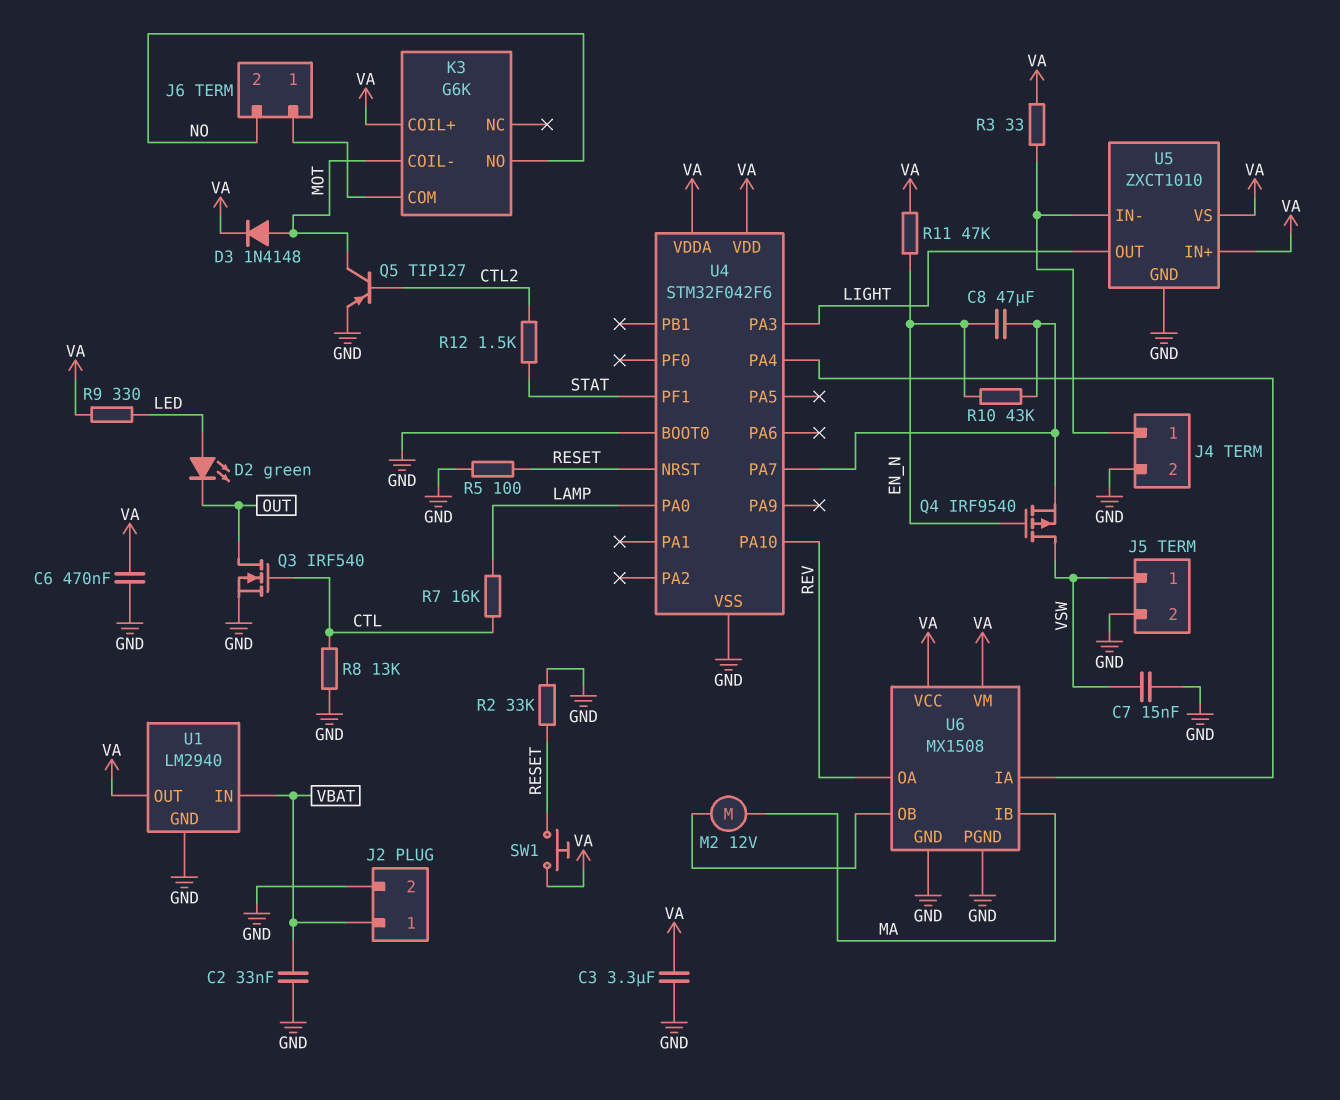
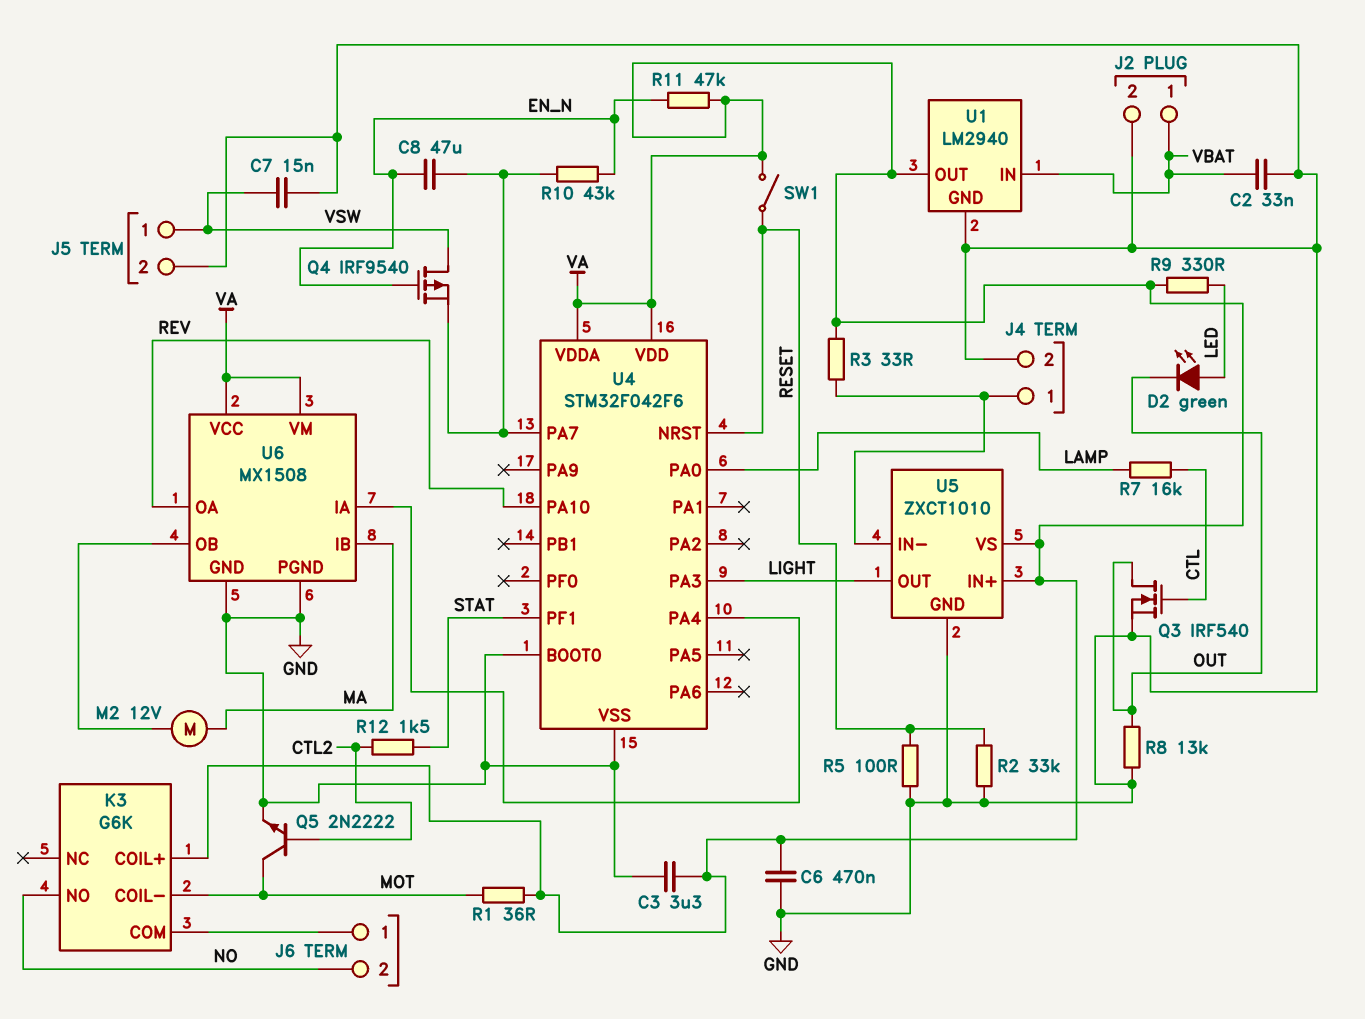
D3: diode 1N4148 (A MOT, K VA) -> none
Q5: PNP TIP127 (B CTL2, C MOT, E GND) -> NPN 2N2222 (B CTL2, C MOT, E GND)
R1: none -> 36 (MOT, VA)
R8: 13k (CTL, GND) -> 13k (GND, OUT)
SW1: button (RESET, VA) -> switch (RESET, VA)

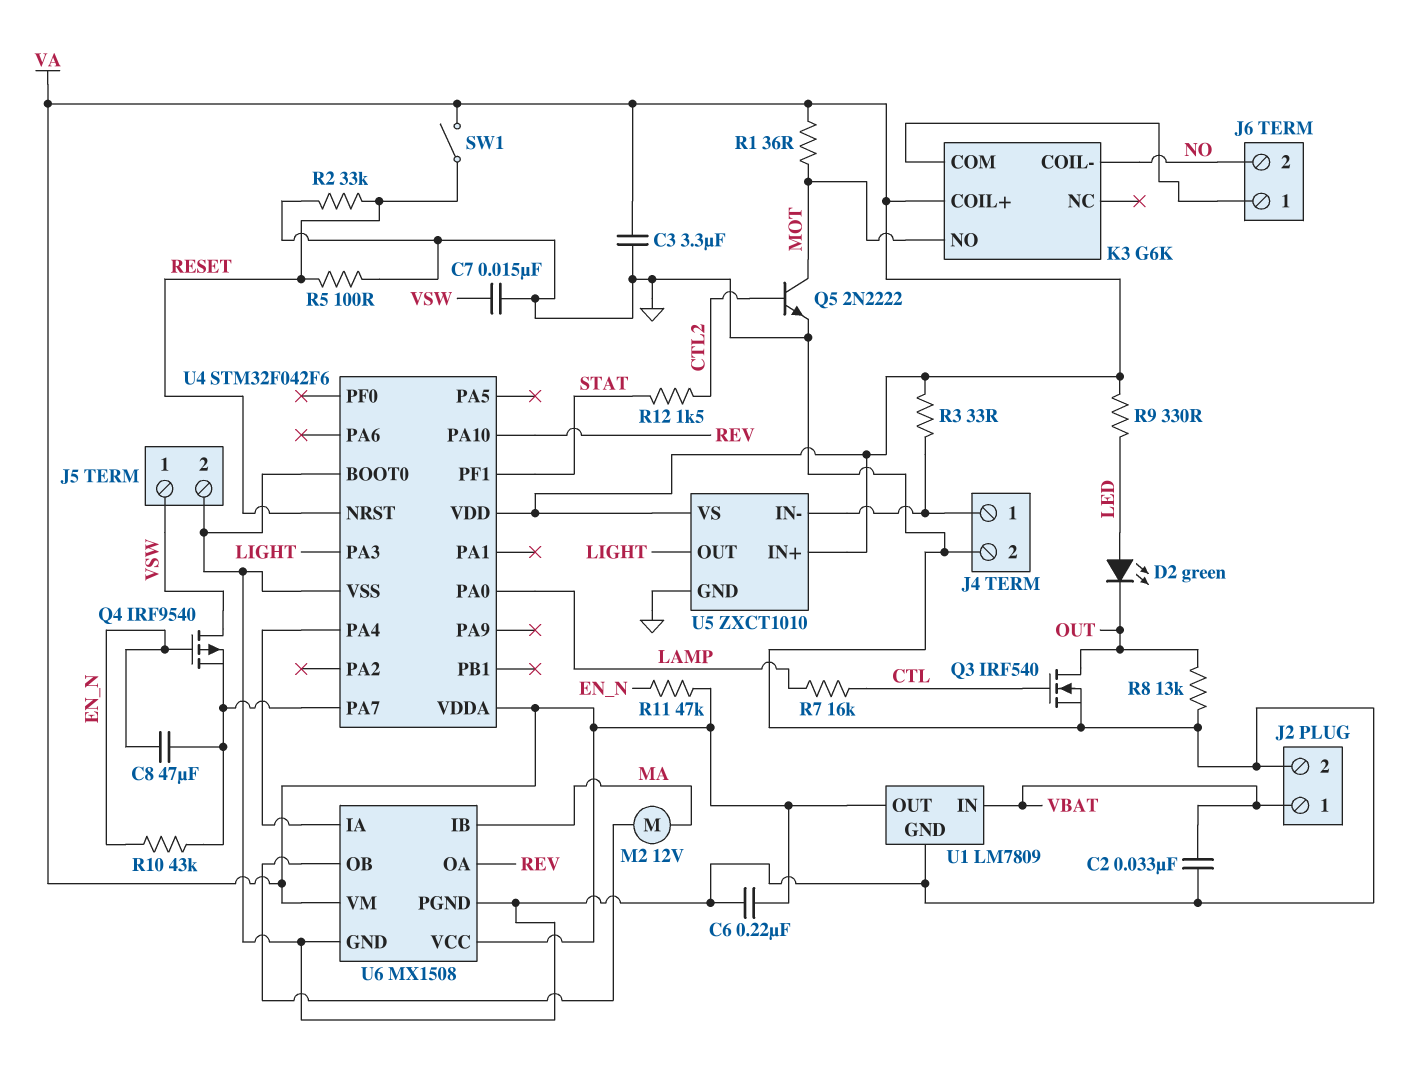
C6: 470nF (GND, VA) -> 220nF (GND, VA)
K3 pin COIL-: MOT -> NO
K3 pin NO: NO -> MOT
U1: LM2940 -> LM7809

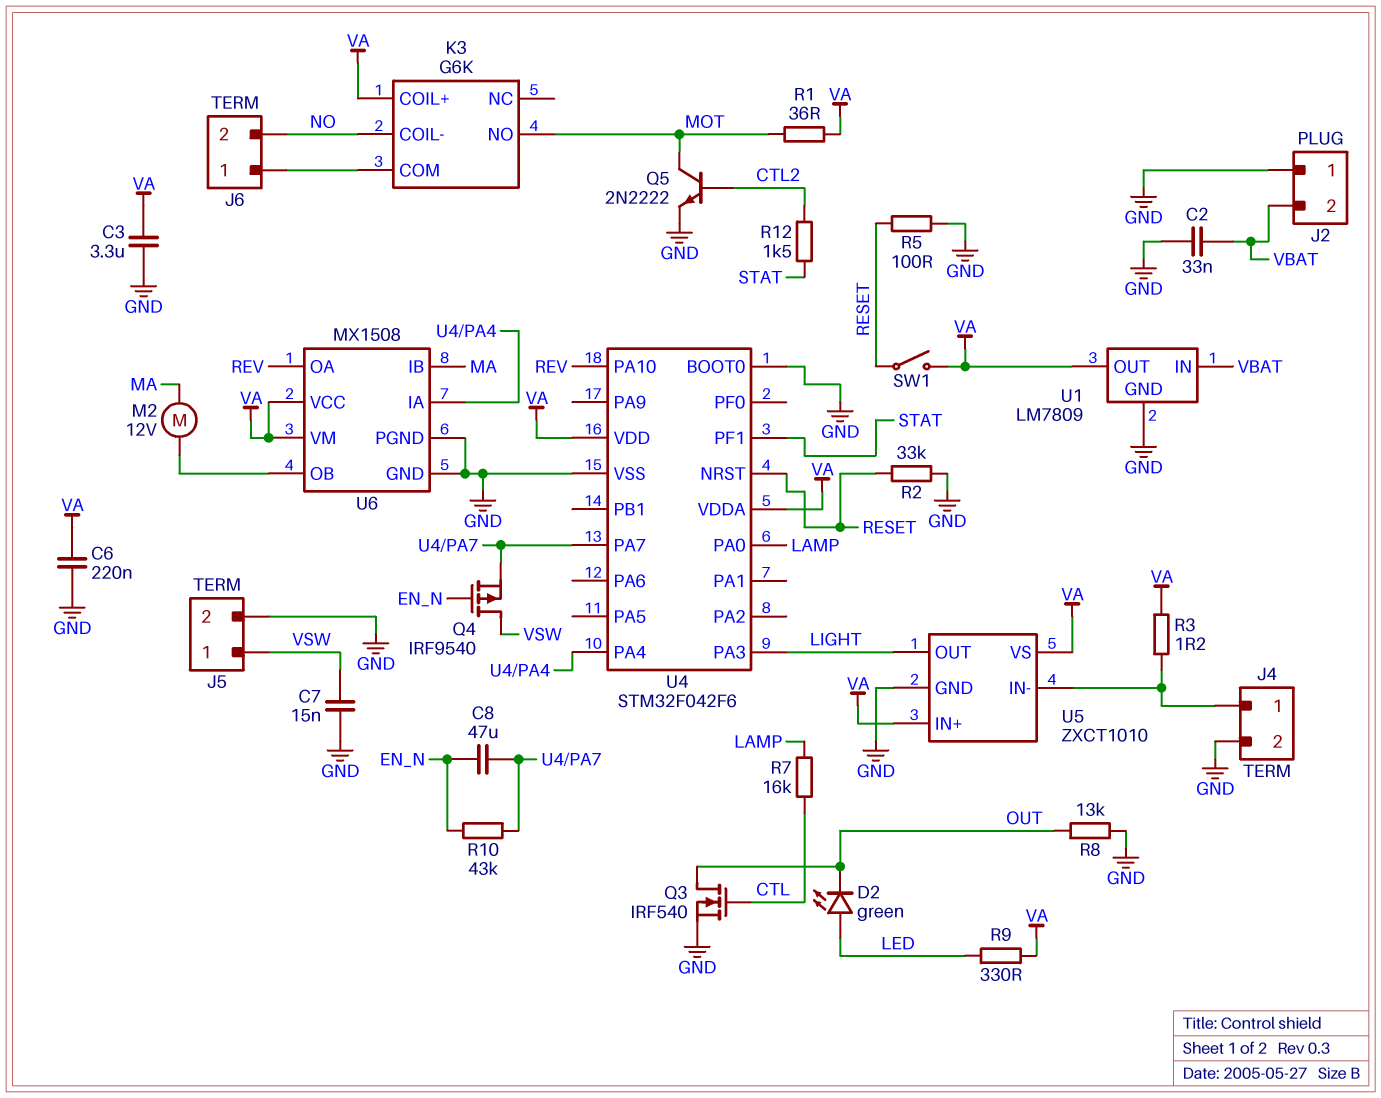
J2 pin 1: VBAT -> GND
J2 pin 2: GND -> VBAT
R3: 33 (J4/1, VA) -> 1.2 (J4/1, VA)
R11: 47k (EN_N, VA) -> none

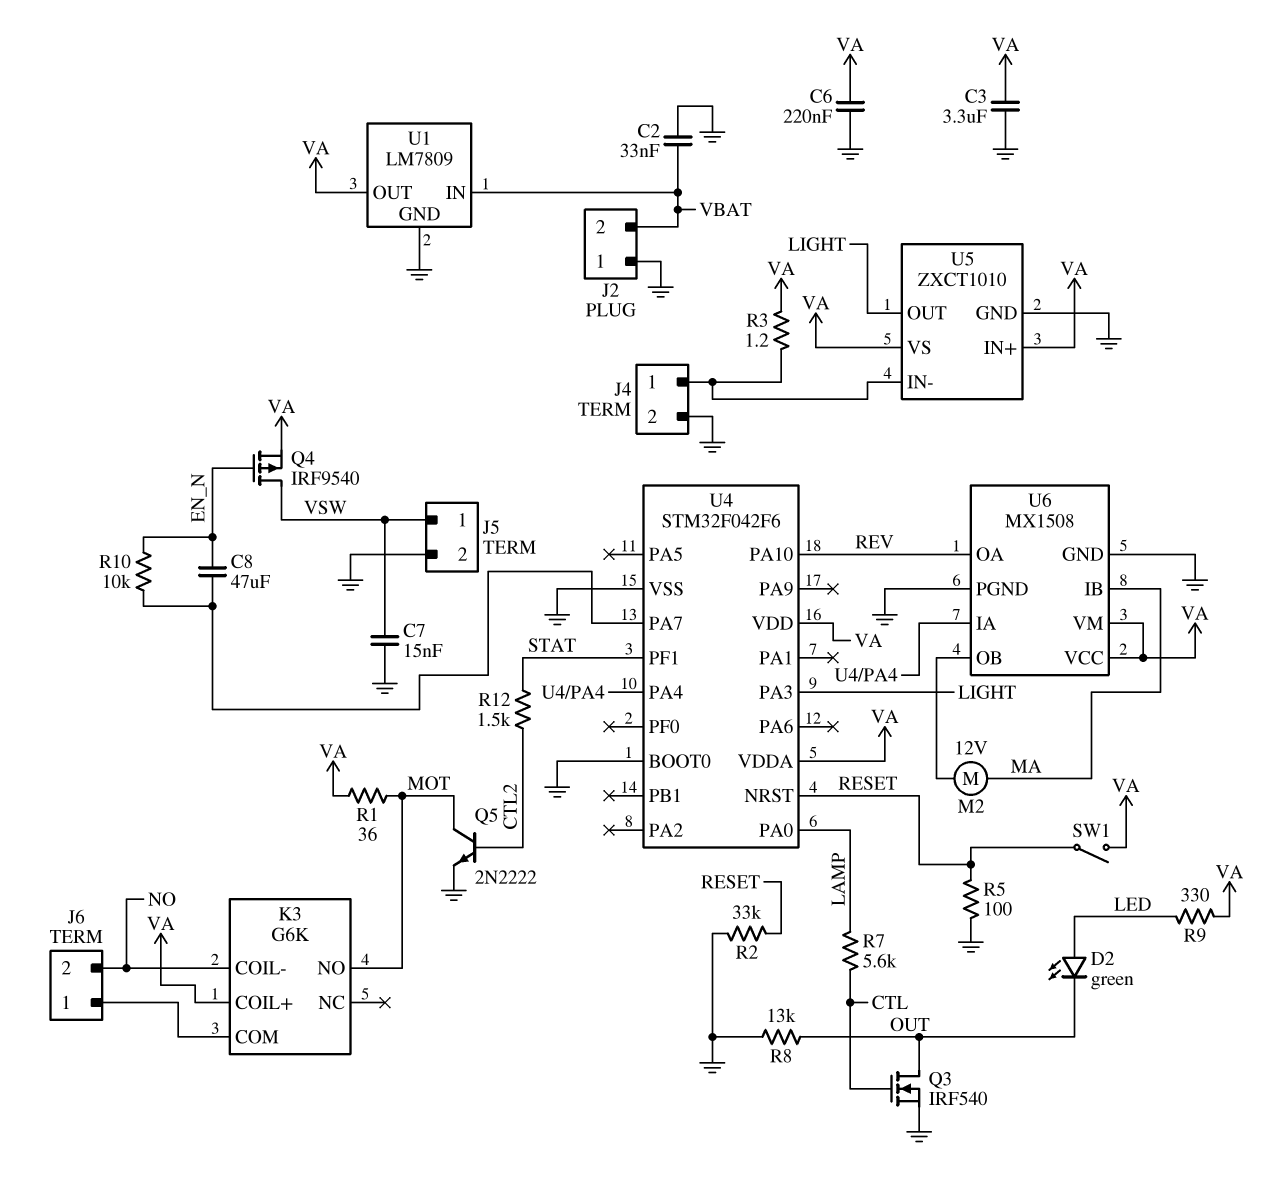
Q4: PMOS IRF9540 (G EN_N, D VSW, S U4/PA7) -> PMOS IRF9540 (G EN_N, D VSW, S VA)
R7: 16k (CTL, LAMP) -> 5.6k (CTL, LAMP)
R10: 43k (EN_N, U4/PA7) -> 10k (EN_N, U4/PA7)

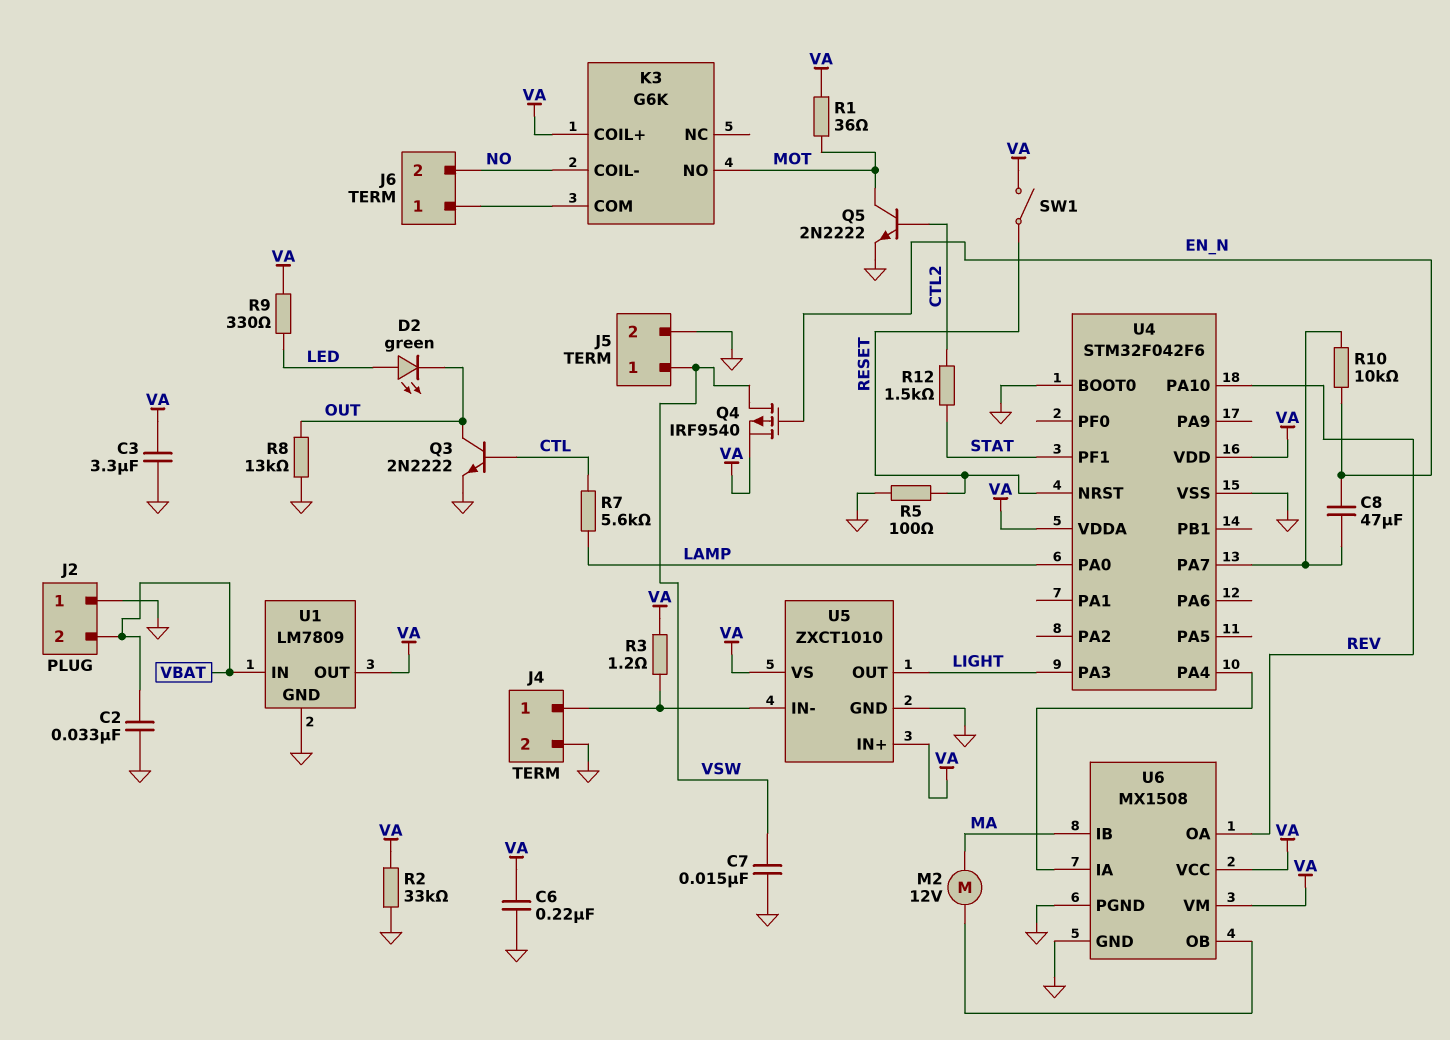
Q3: NMOS IRF540 (G CTL, D OUT, S GND) -> NPN 2N2222 (B CTL, C OUT, E GND)
R2: 33k (GND, RESET) -> 33k (GND, VA)

